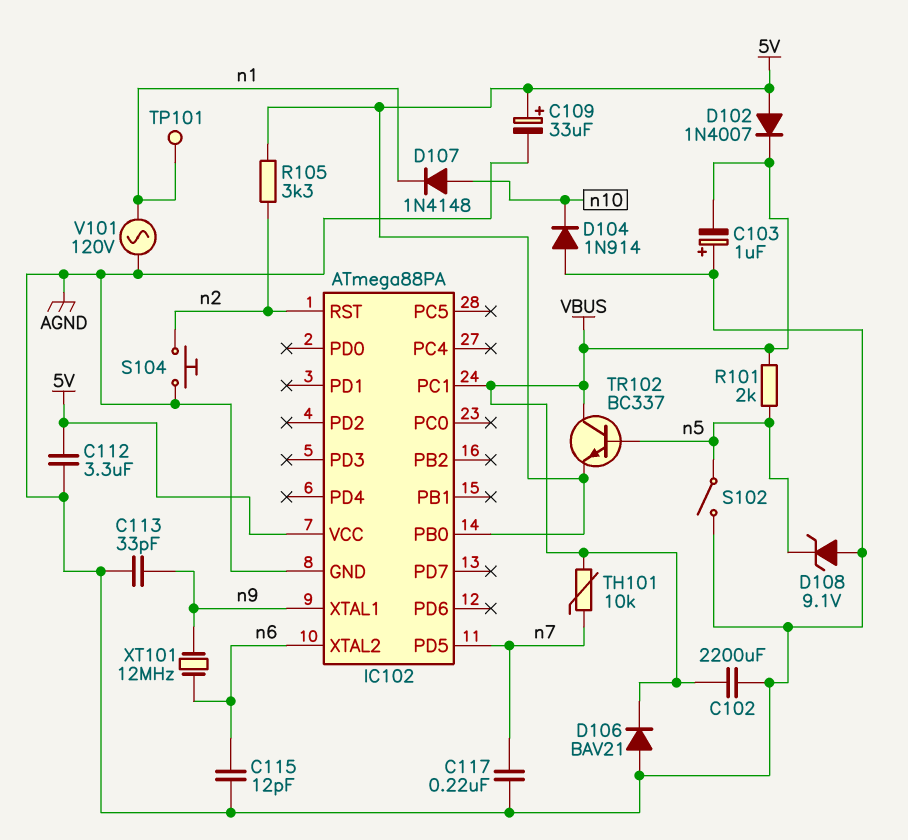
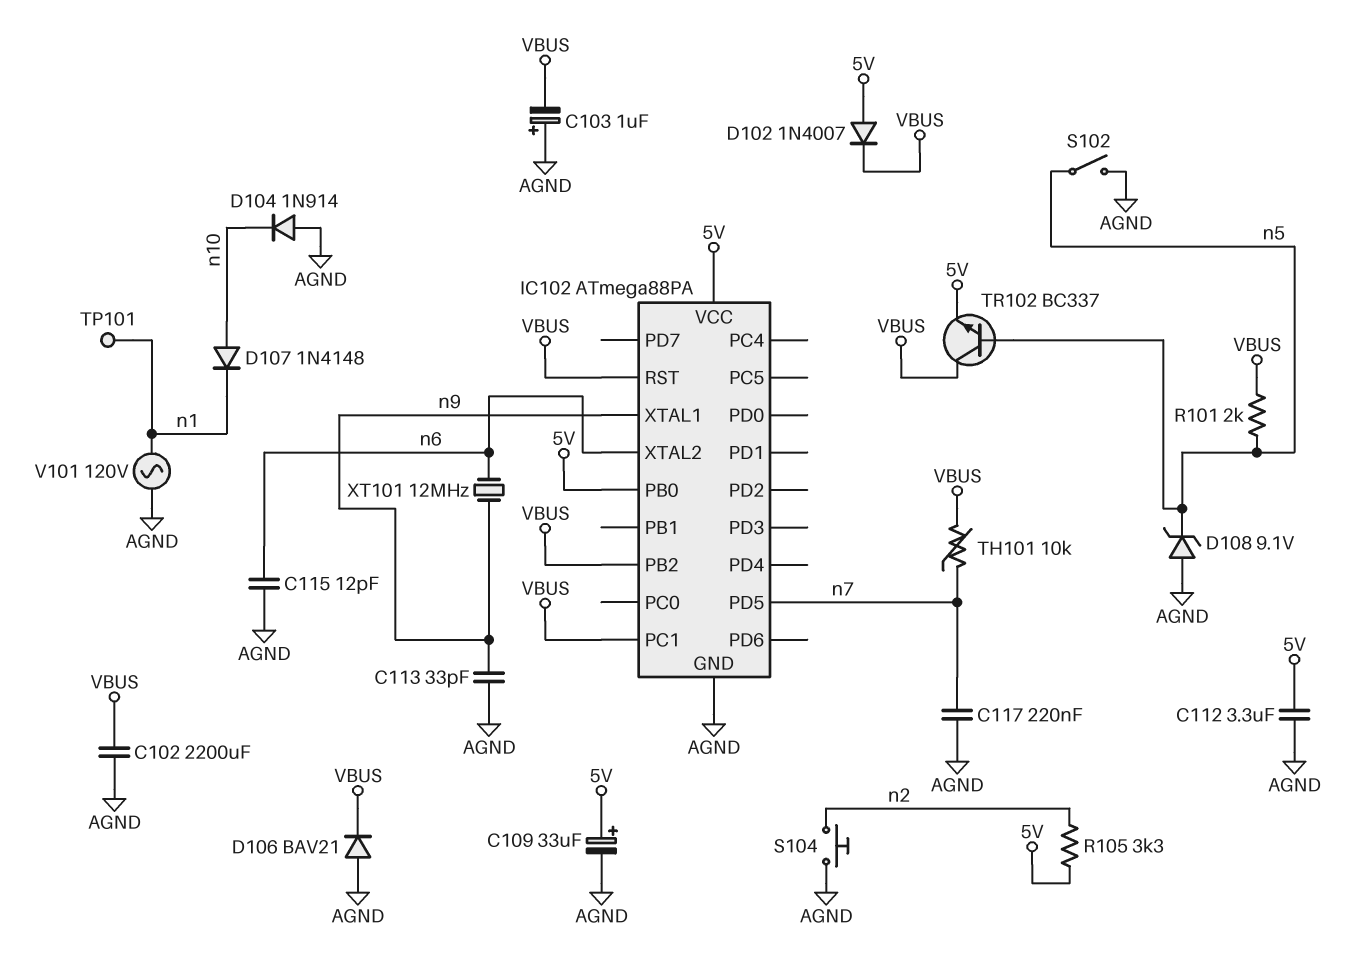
IC102 pin PB2: none -> VBUS
IC102 pin RST: n2 -> VBUS

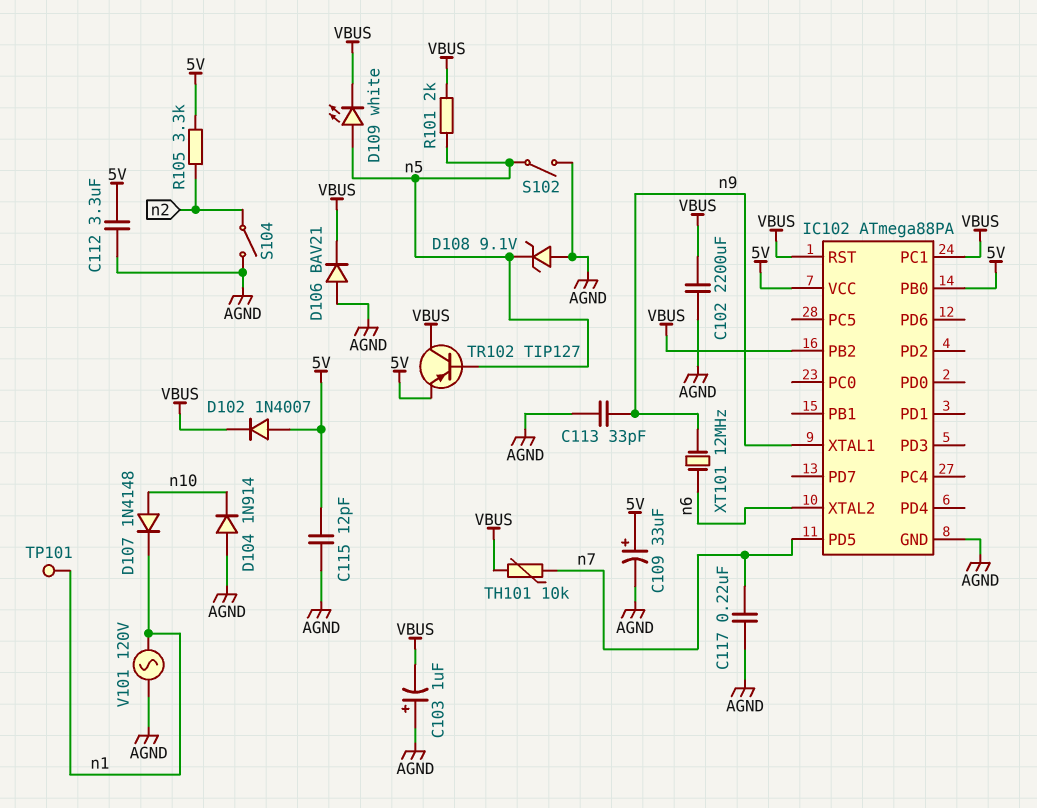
C115: 12pF (AGND, n6) -> 12pF (5V, AGND)
D109: none -> LED white (A n5, K VBUS)
S104: button (AGND, n2) -> switch (AGND, n2)
TR102: NPN BC337 (B n5, C VBUS, E 5V) -> PNP TIP127 (B n5, C VBUS, E 5V)

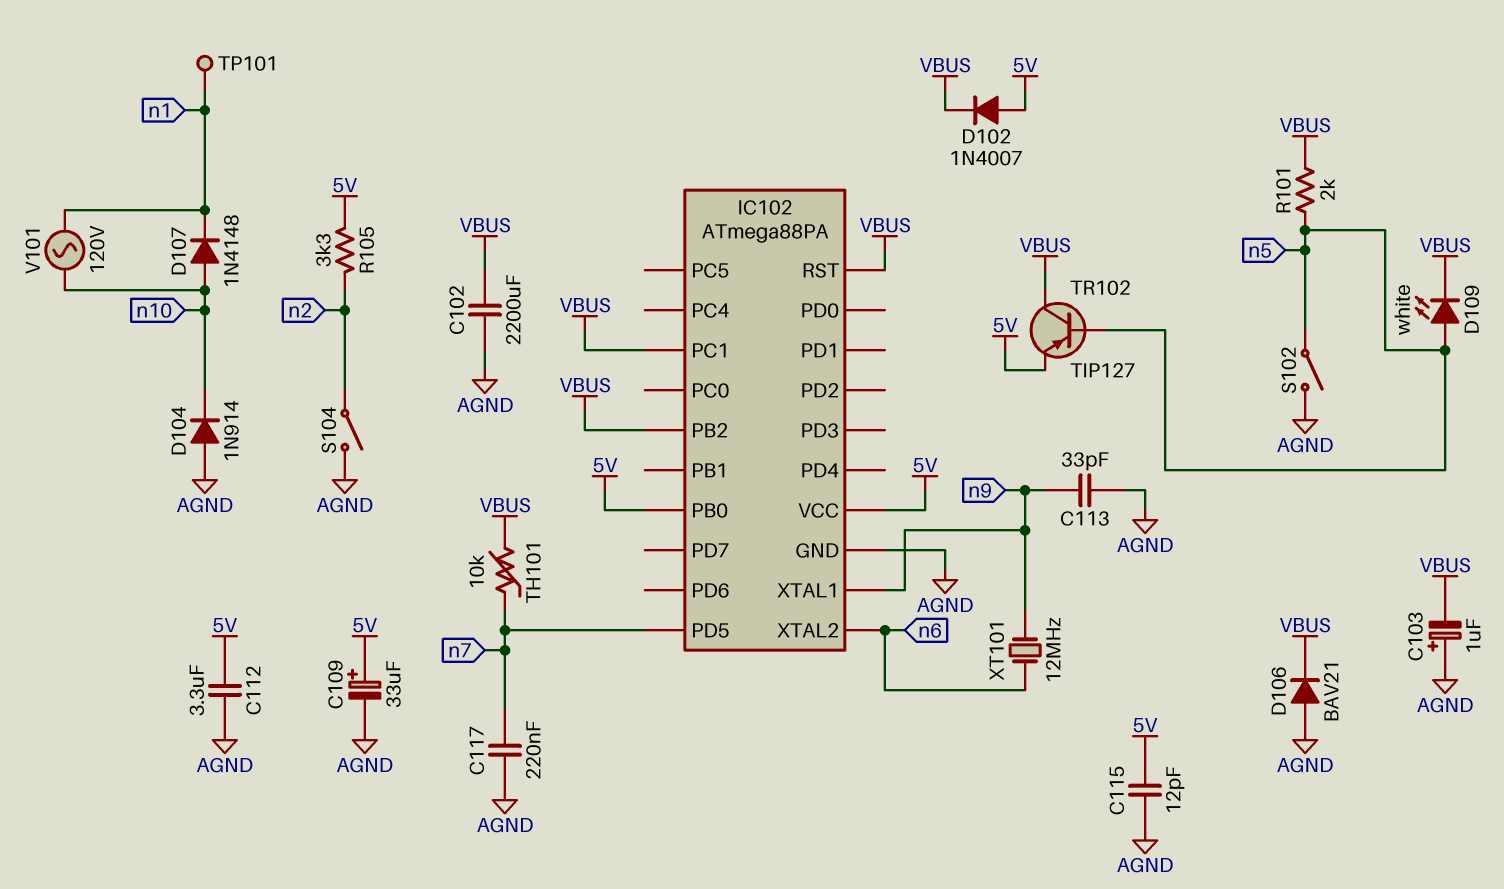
D108: zener 9.1V (A AGND, K n5) -> none
V101: AC 120V (AGND, n1) -> AC 120V (n1, n10)

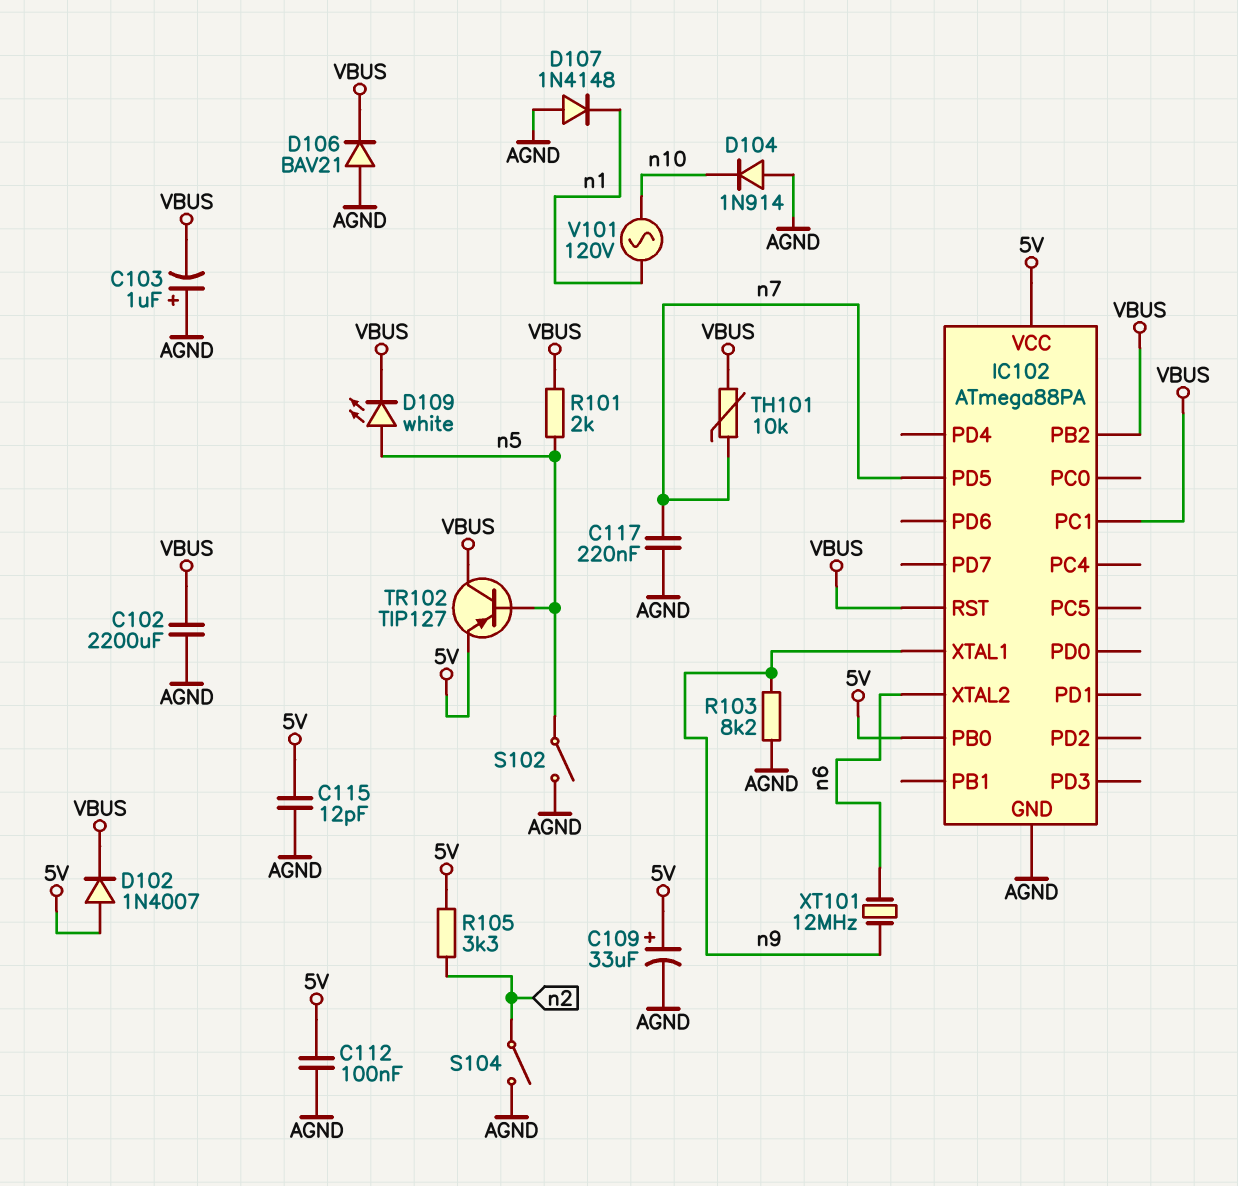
C112: 3.3uF (5V, AGND) -> 100nF (5V, AGND)
C113: 33pF (AGND, n9) -> none
D107: diode 1N4148 (A n10, K n1) -> diode 1N4148 (A AGND, K n1)
R103: none -> 8.2k (AGND, n9)
TP101: test point (n1) -> none

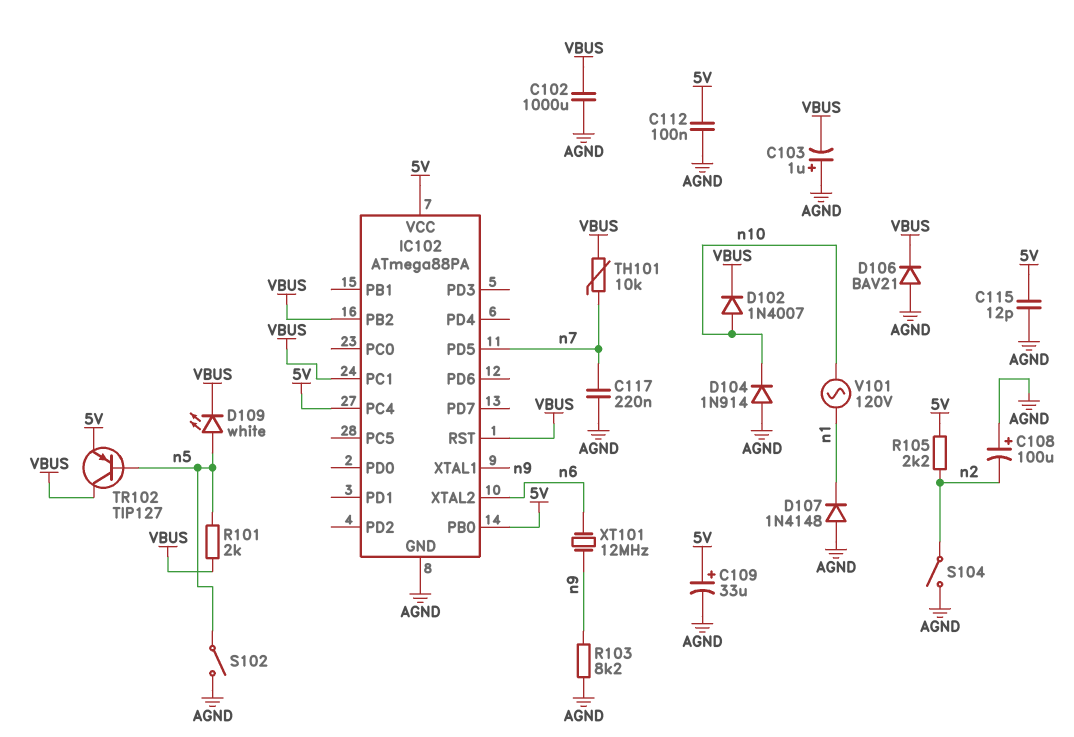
C102: 2200uF (AGND, VBUS) -> 1000uF (AGND, VBUS)
C108: none -> 100uF (plus AGND, minus n2)
D102: diode 1N4007 (A 5V, K VBUS) -> diode 1N4007 (A n10, K VBUS)
IC102 pin PC4: none -> 5V
R105: 3.3k (5V, n2) -> 2.2k (5V, n2)

